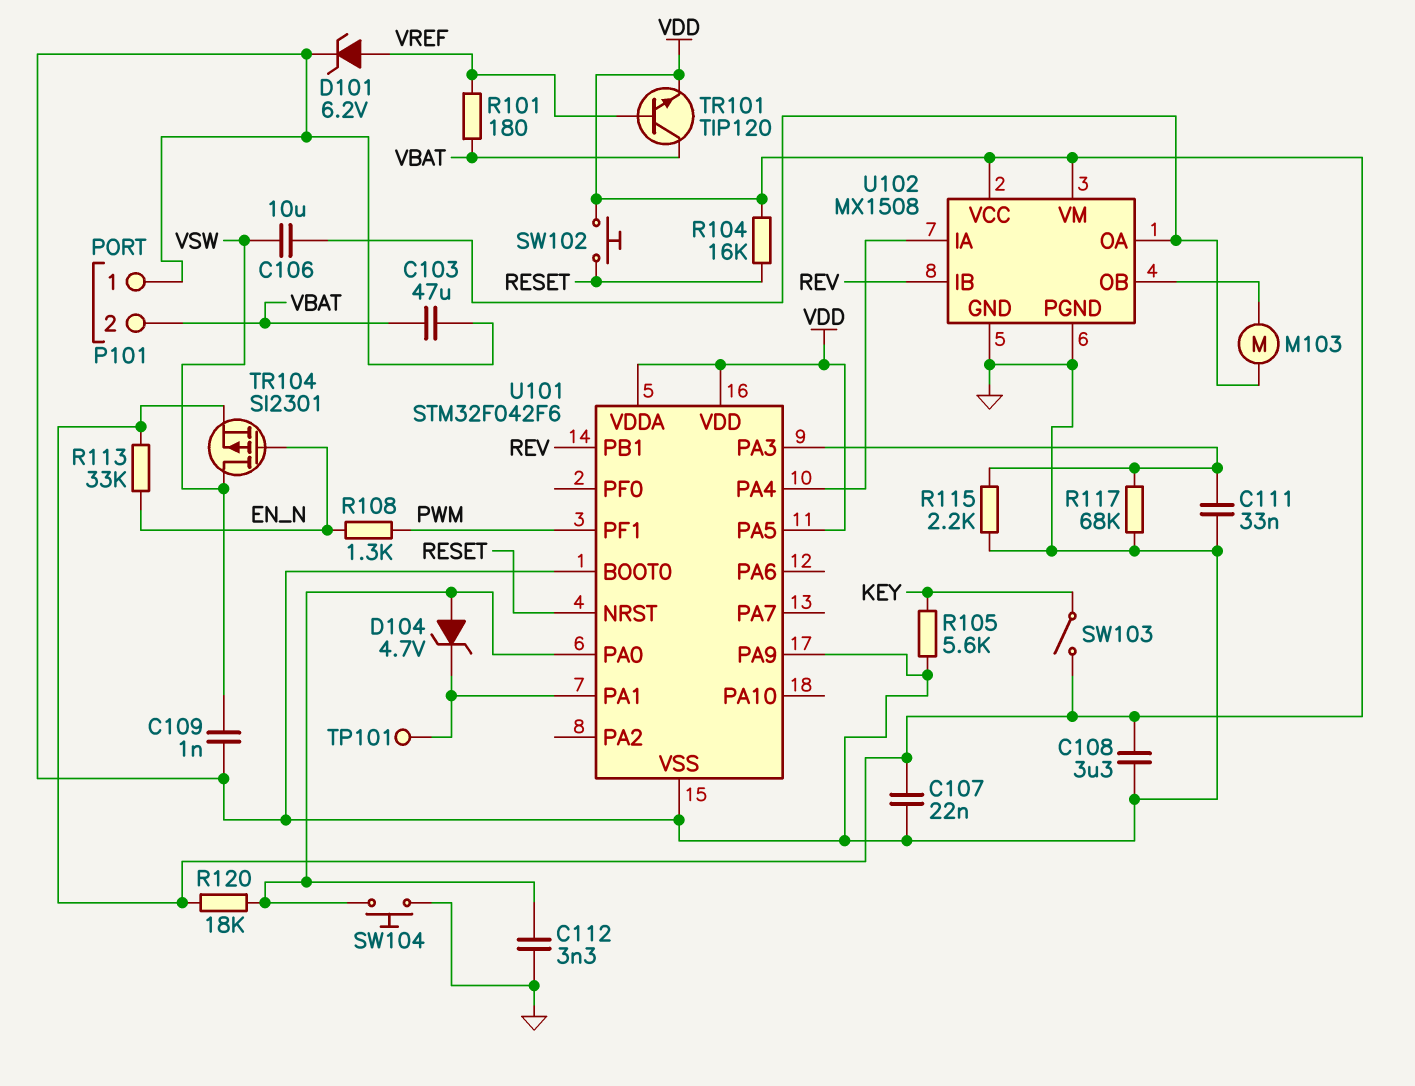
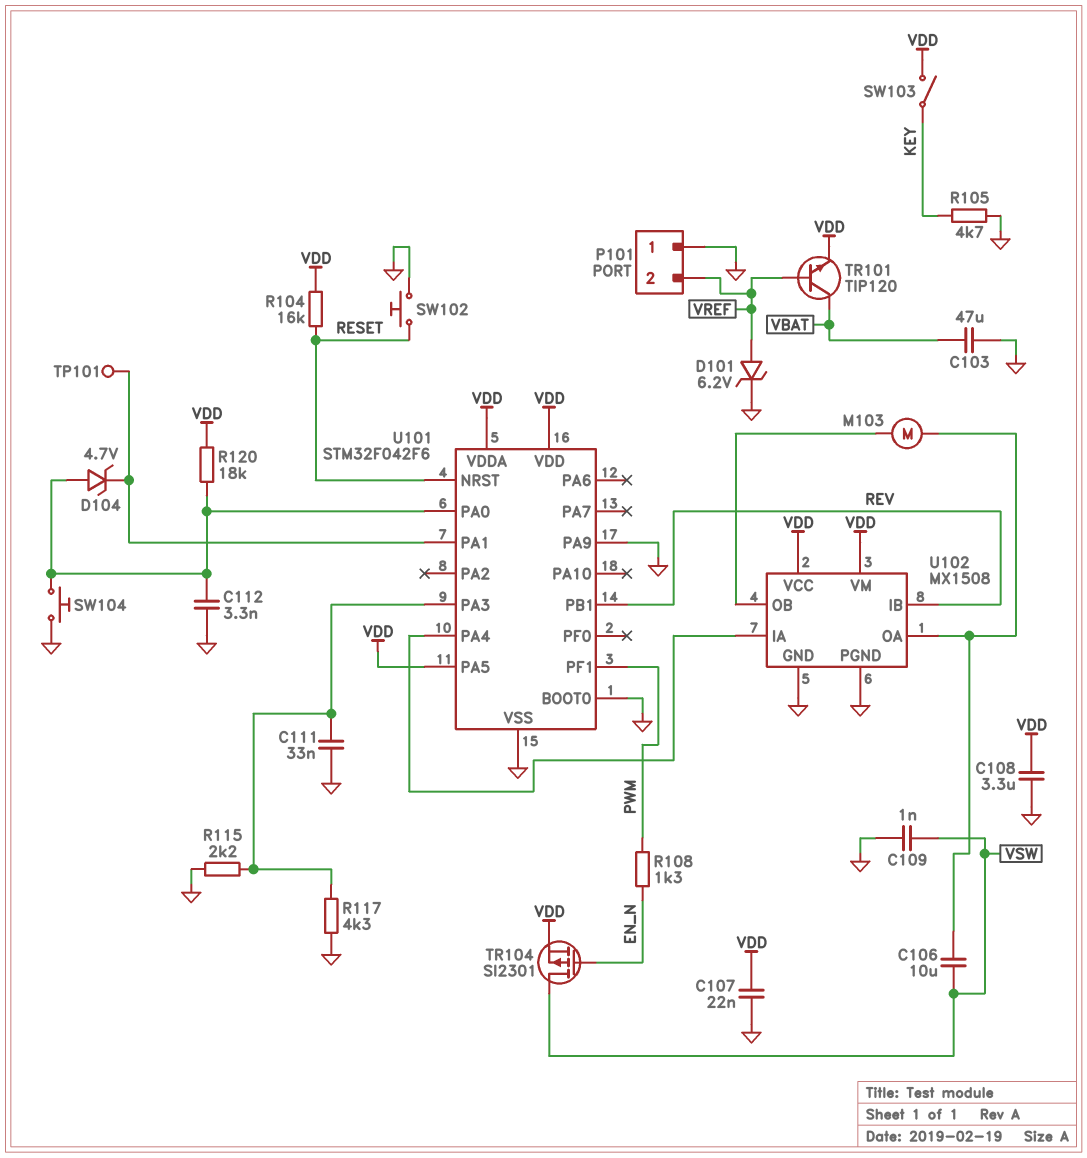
P101 pin 2: VBAT -> VREF
R101: 180 (VBAT, VREF) -> none
R105: 5.6k (GND, KEY) -> 4.7k (GND, KEY)
R113: 33k (EN_N, VDD) -> none
R117: 68k (GND, U101/PA3) -> 4.3k (GND, U101/PA3)
SW102: button (RESET, VDD) -> button (GND, RESET)

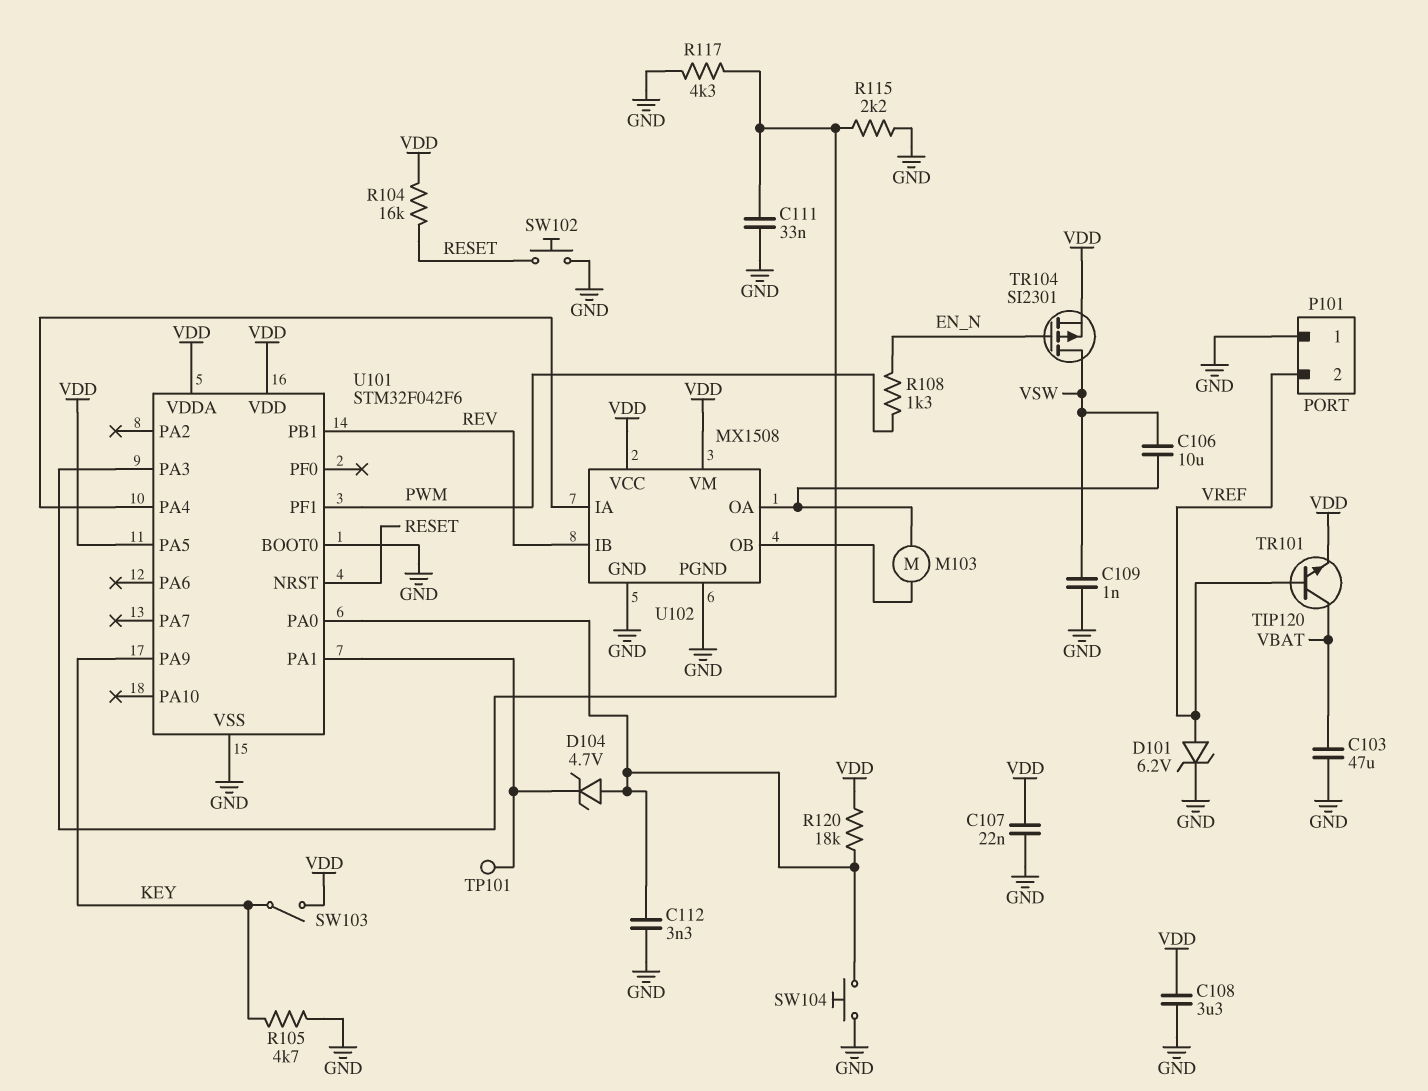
U101 pin PA9: GND -> KEY

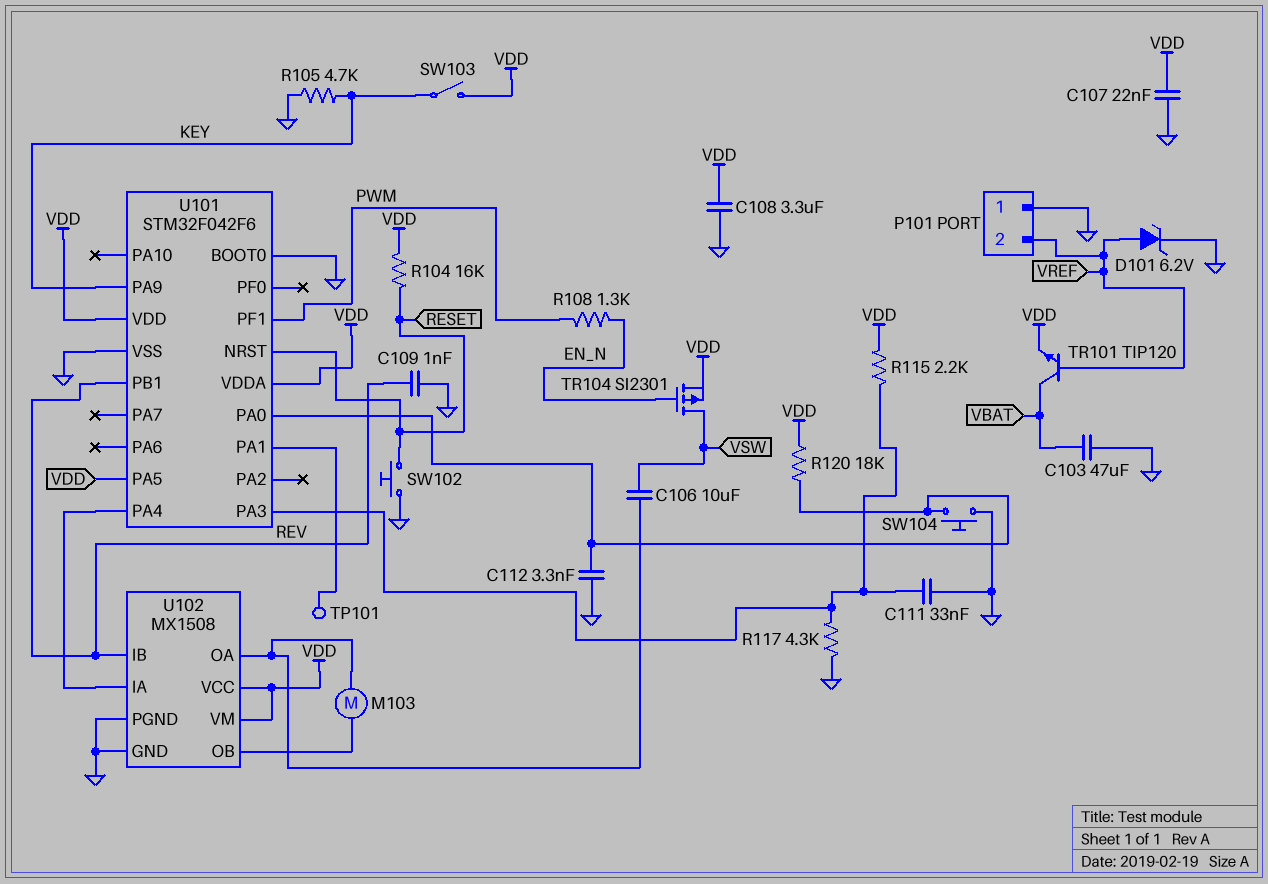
C109: 1nF (GND, VSW) -> 1nF (GND, REV)
D104: zener 4.7V (A U101/PA0, K U101/PA1) -> none
R115: 2.2k (GND, U101/PA3) -> 2.2k (U101/PA3, VDD)

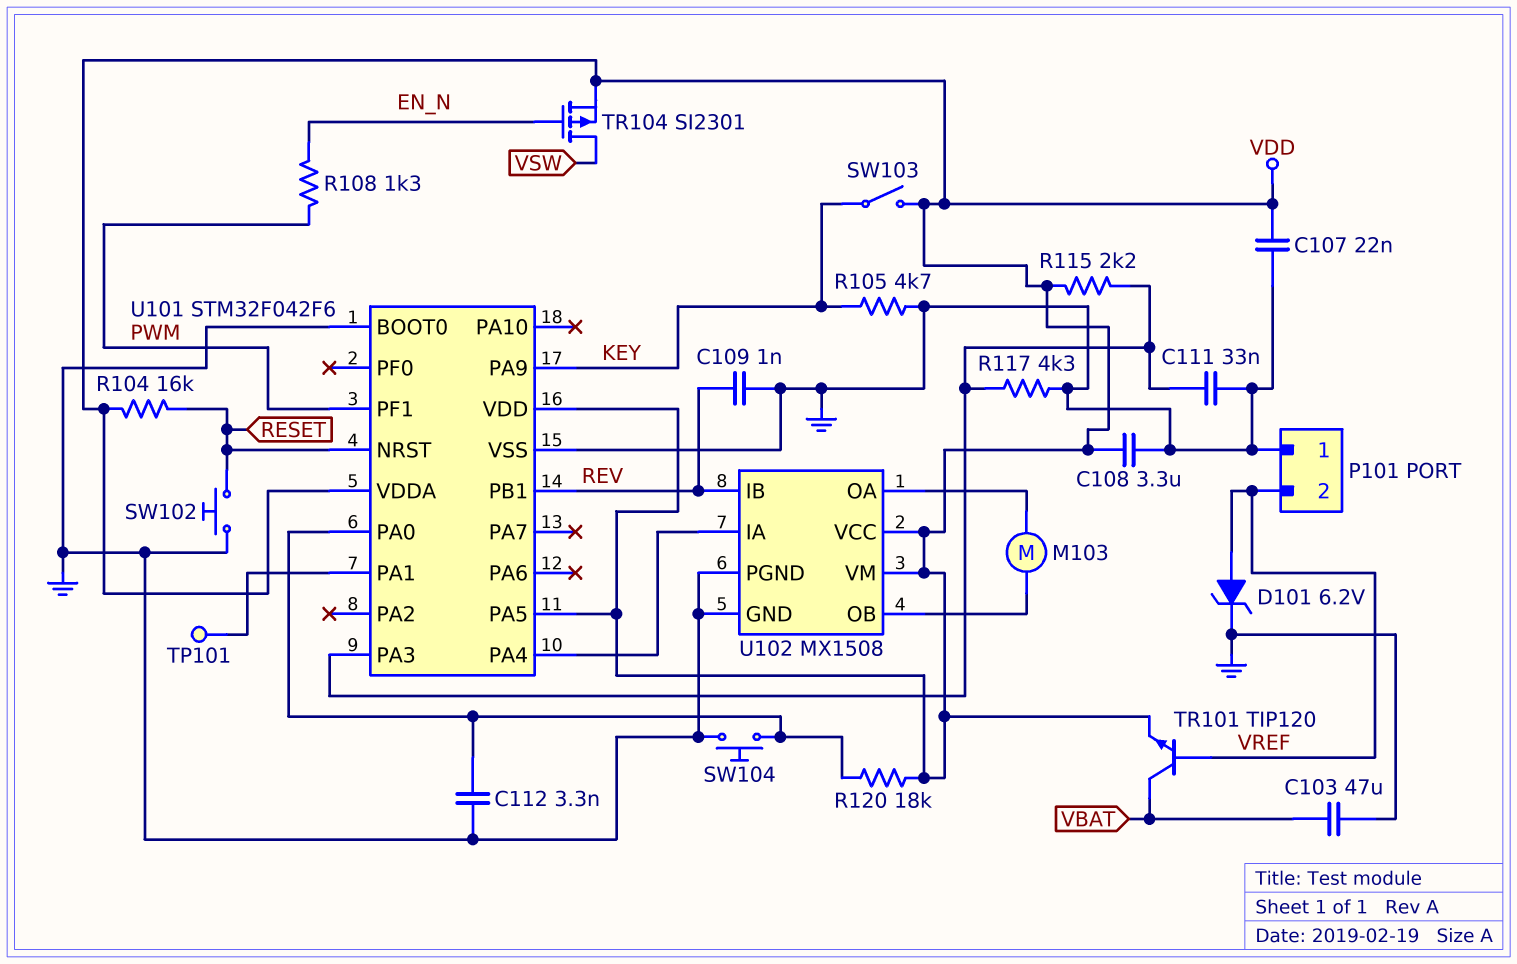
C106: 10uF (U102/OA, VSW) -> none

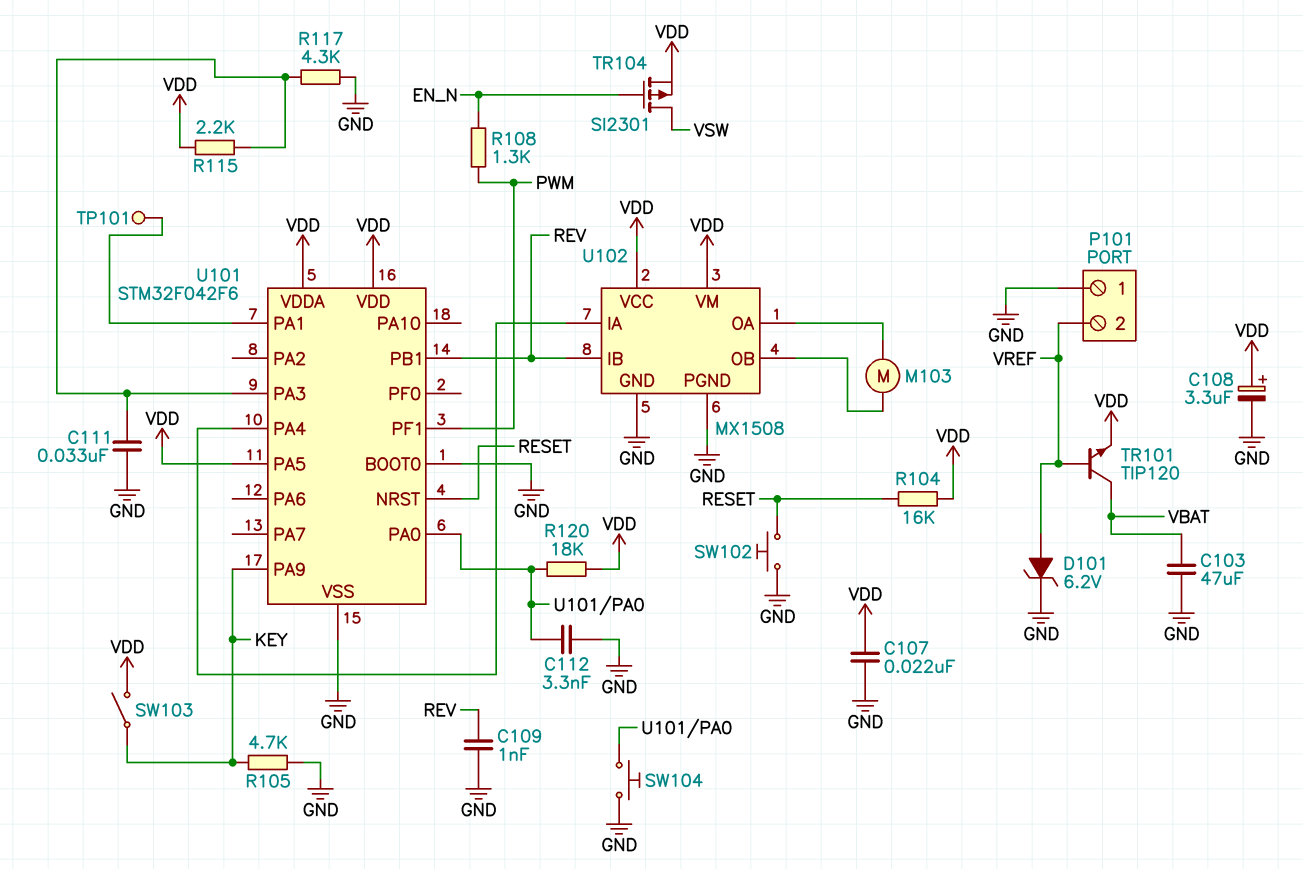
C108: 3.3uF (GND, VDD) -> 3.3uF (plus VDD, minus GND)

